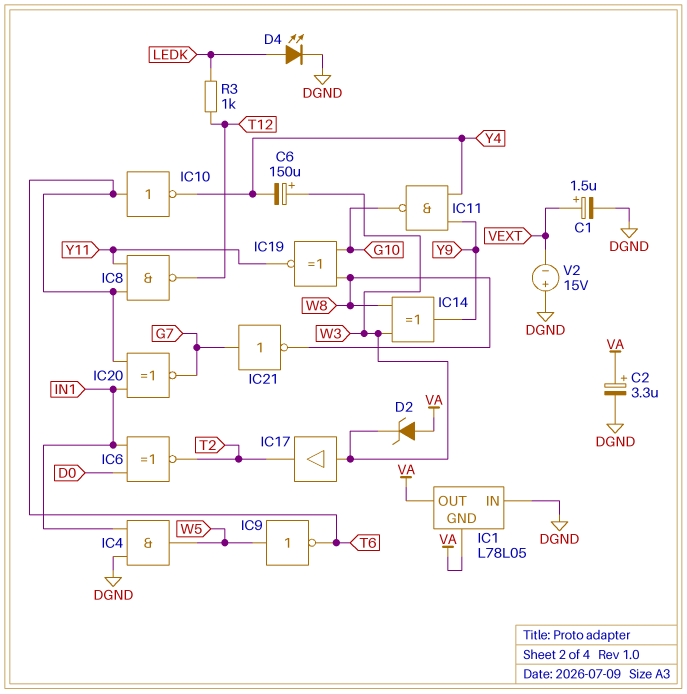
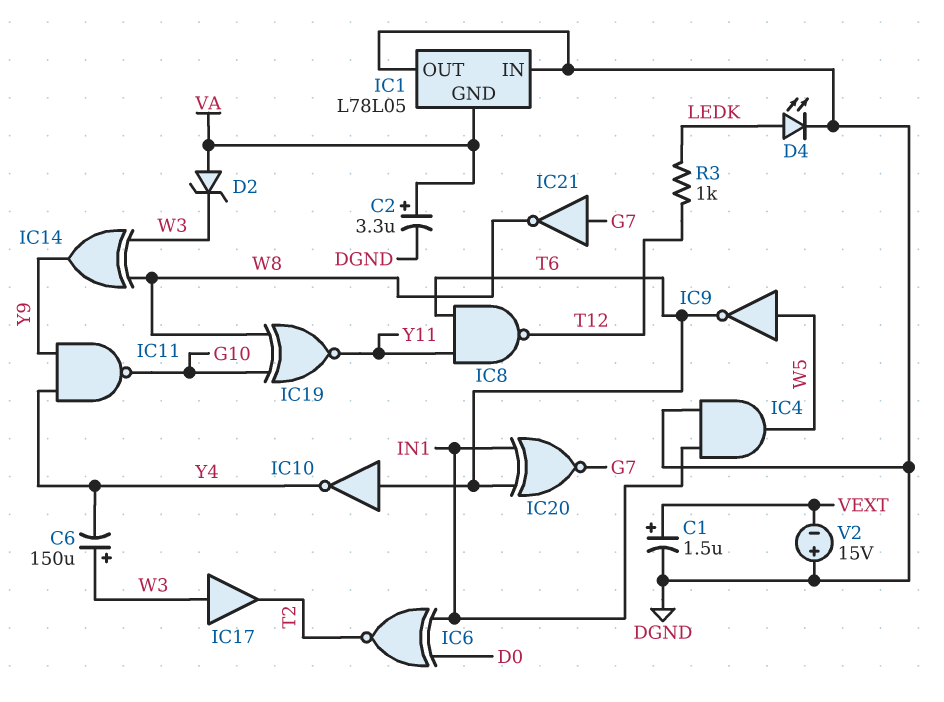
IC1 pin OUT: VA -> DGND

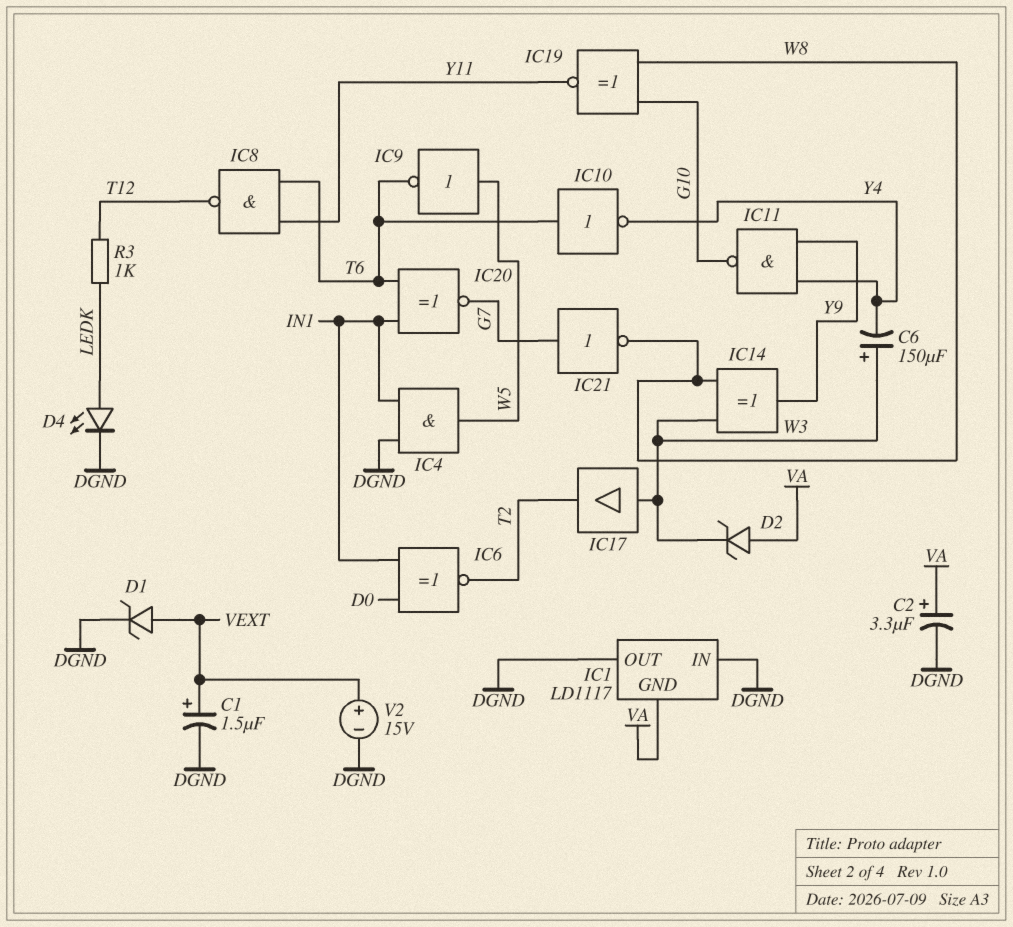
D1: none -> zener (A VEXT, K DGND)
IC1: L78L05 -> LD1117
V2: 15V (plus DGND, minus VEXT) -> 15V (plus VEXT, minus DGND)

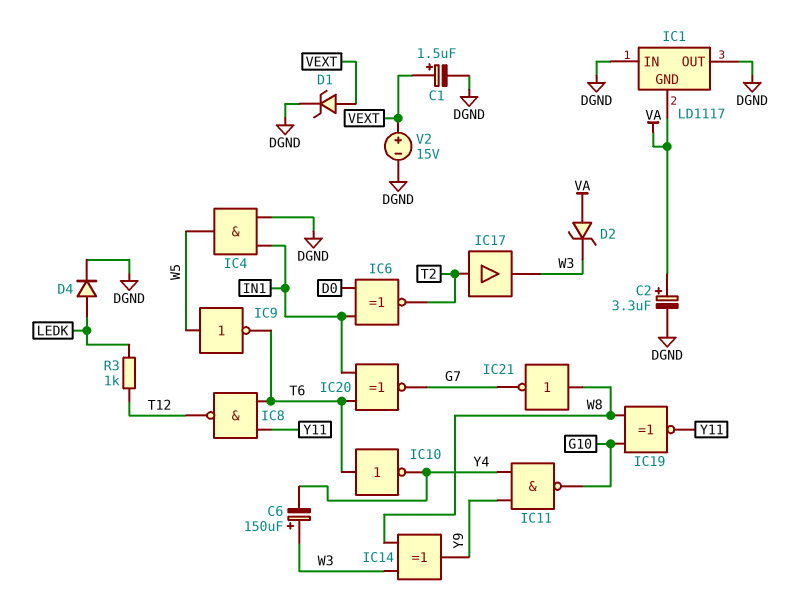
D4: LED (A LEDK, K DGND) -> diode (A LEDK, K DGND)
IC17: buffer (in W3, out T2) -> buffer (in T2, out W3)
IC21: NOT (in G7, out W8) -> NOT (in W8, out G7)

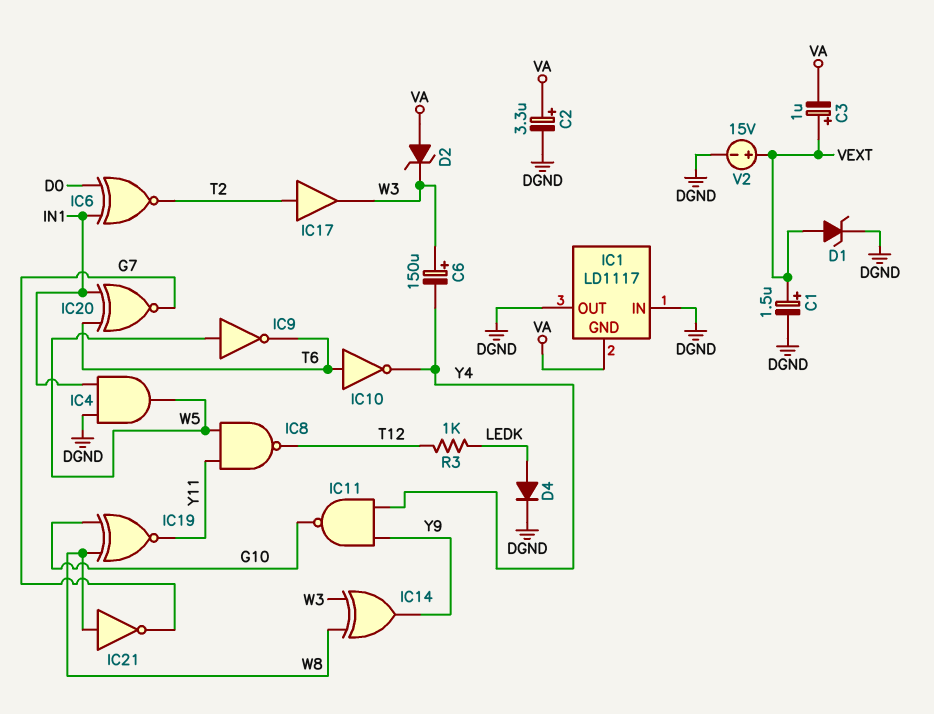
C3: none -> 1uF (plus VEXT, minus VA)
IC8: NAND (in T6, in Y11, out T12) -> NAND (in W5, in Y11, out T12)

